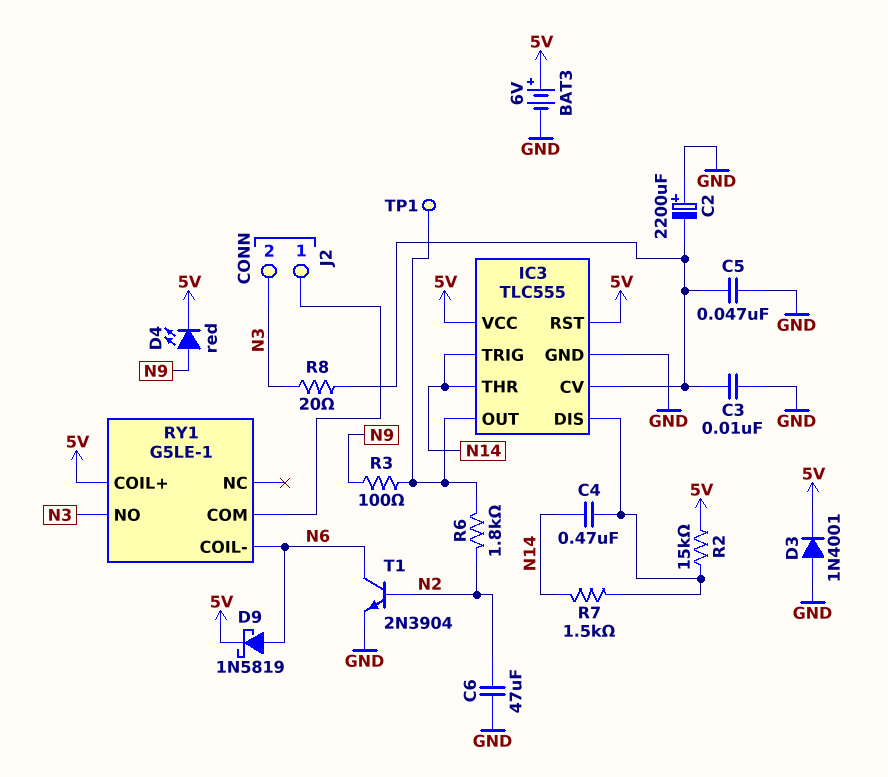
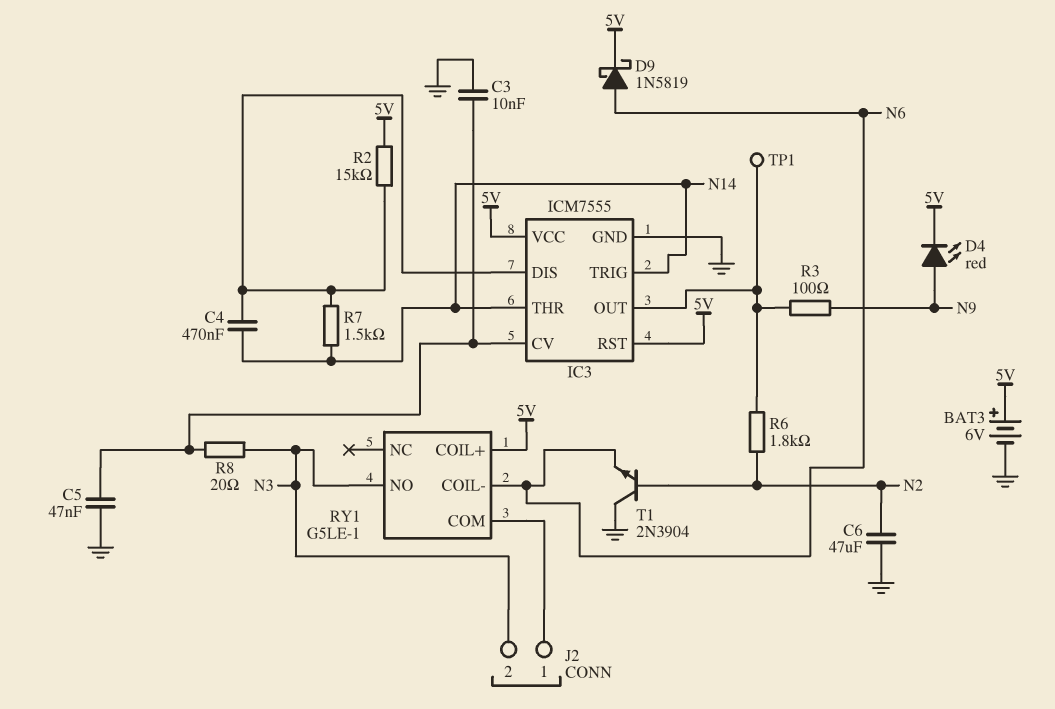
C2: 2200uF (plus GND, minus IC3/CV) -> none
D3: diode 1N4001 (A GND, K 5V) -> none
IC3: TLC555 -> ICM7555
T1: NPN 2N3904 (B N2, C N6, E GND) -> NPN 2N3904 (B N2, C GND, E N6)

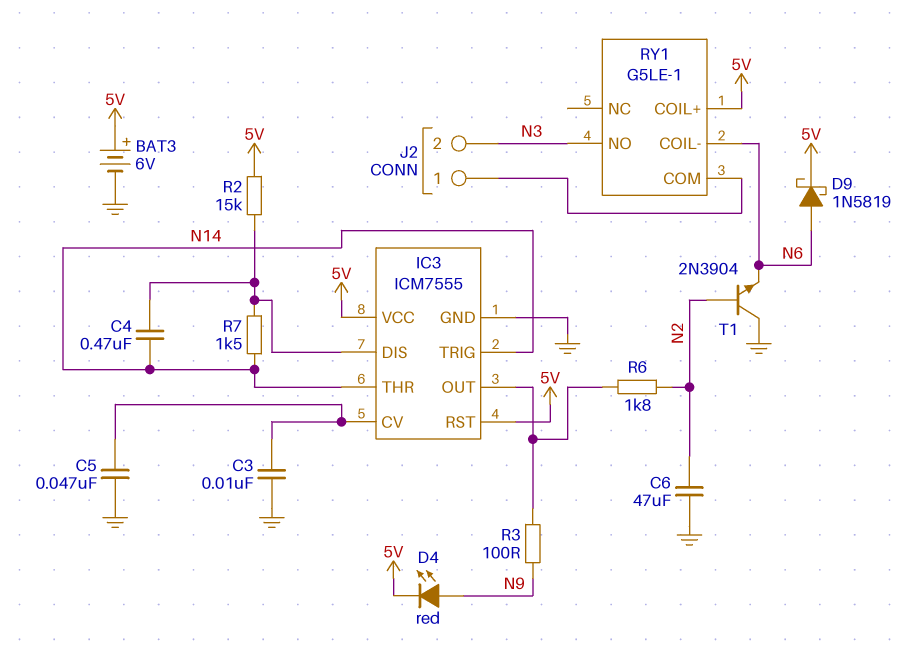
R8: 20 (IC3/CV, N3) -> none
TP1: test point (IC3/OUT) -> none

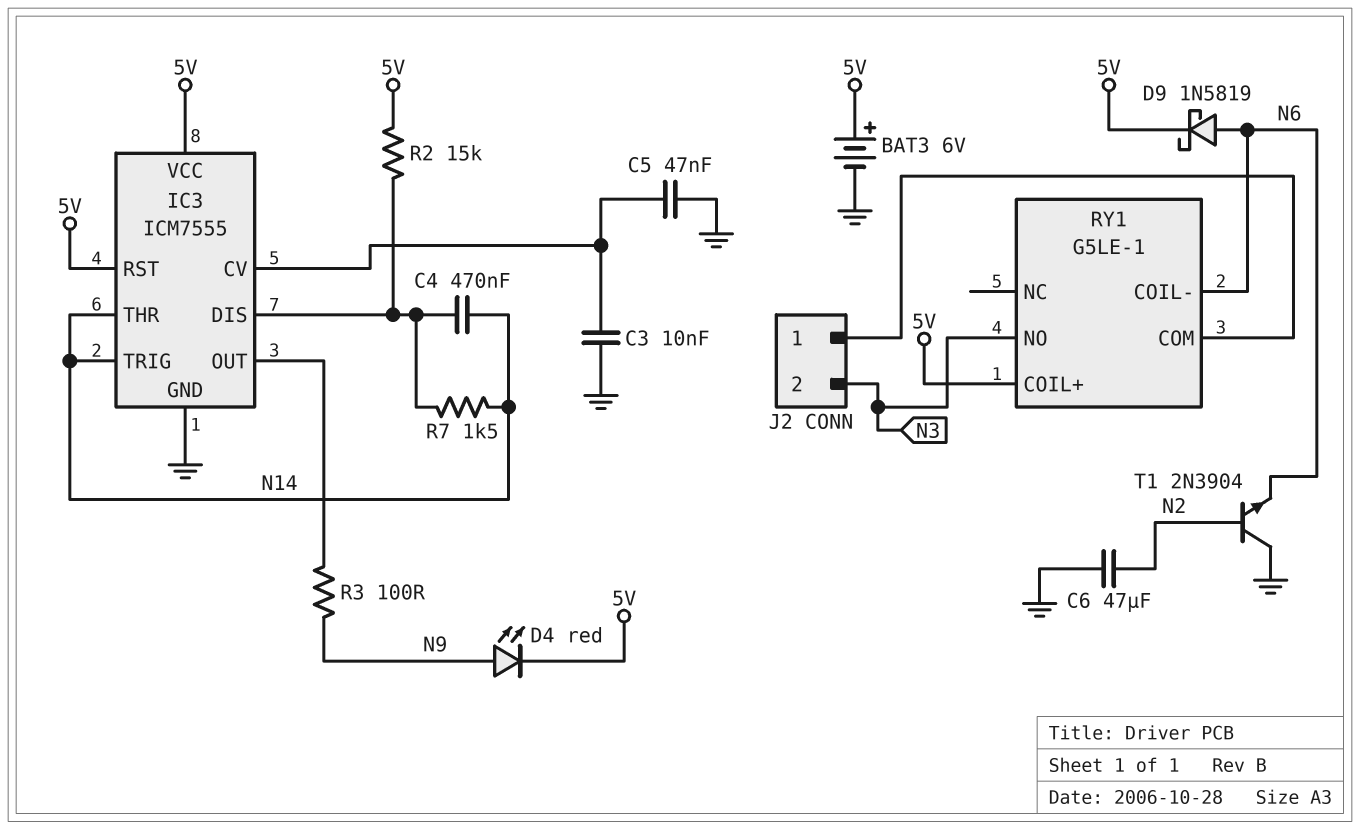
R6: 1.8k (IC3/OUT, N2) -> none

